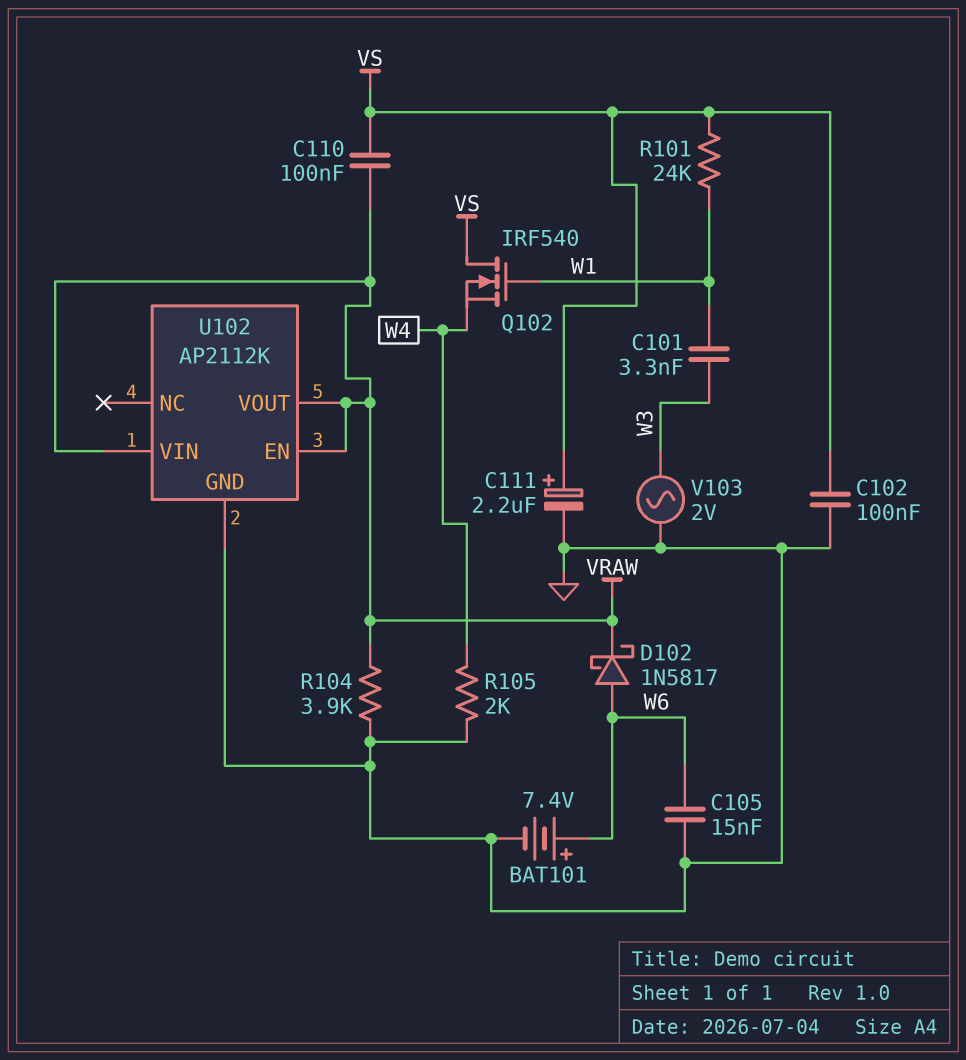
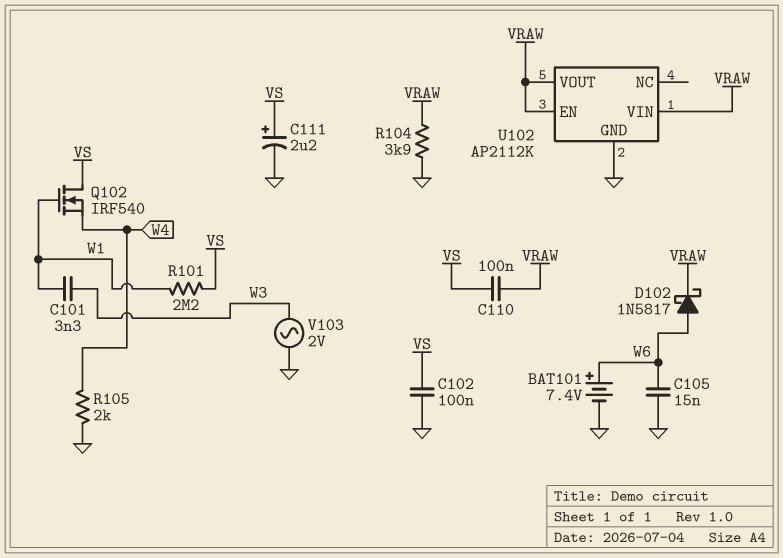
R101: 24k (VS, W1) -> 2.2M (VS, W1)

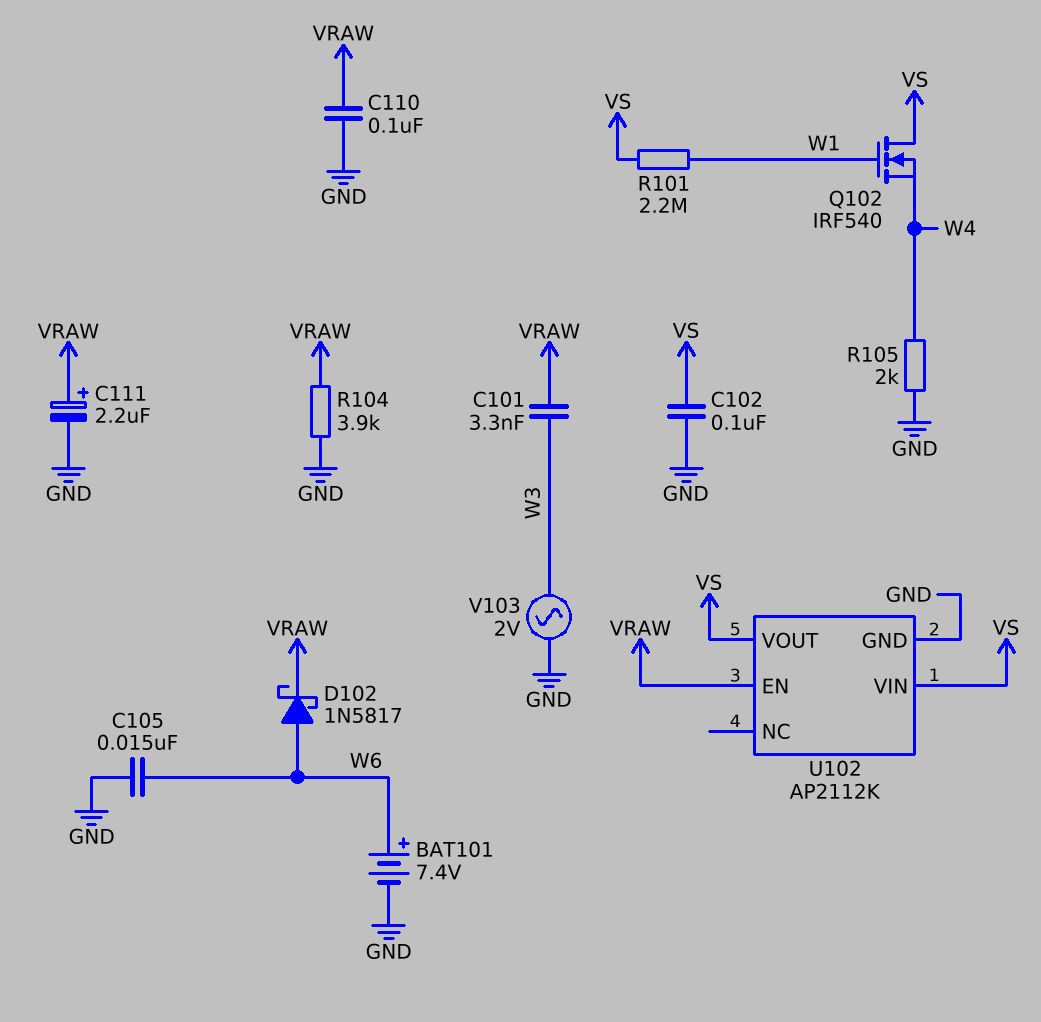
C101: 3.3nF (W1, W3) -> 3.3nF (VRAW, W3)
C110: 100nF (VRAW, VS) -> 100nF (GND, VRAW)
C111: 2.2uF (plus VS, minus GND) -> 2.2uF (plus VRAW, minus GND)
U102 pin VIN: VRAW -> VS
U102 pin VOUT: VRAW -> VS

